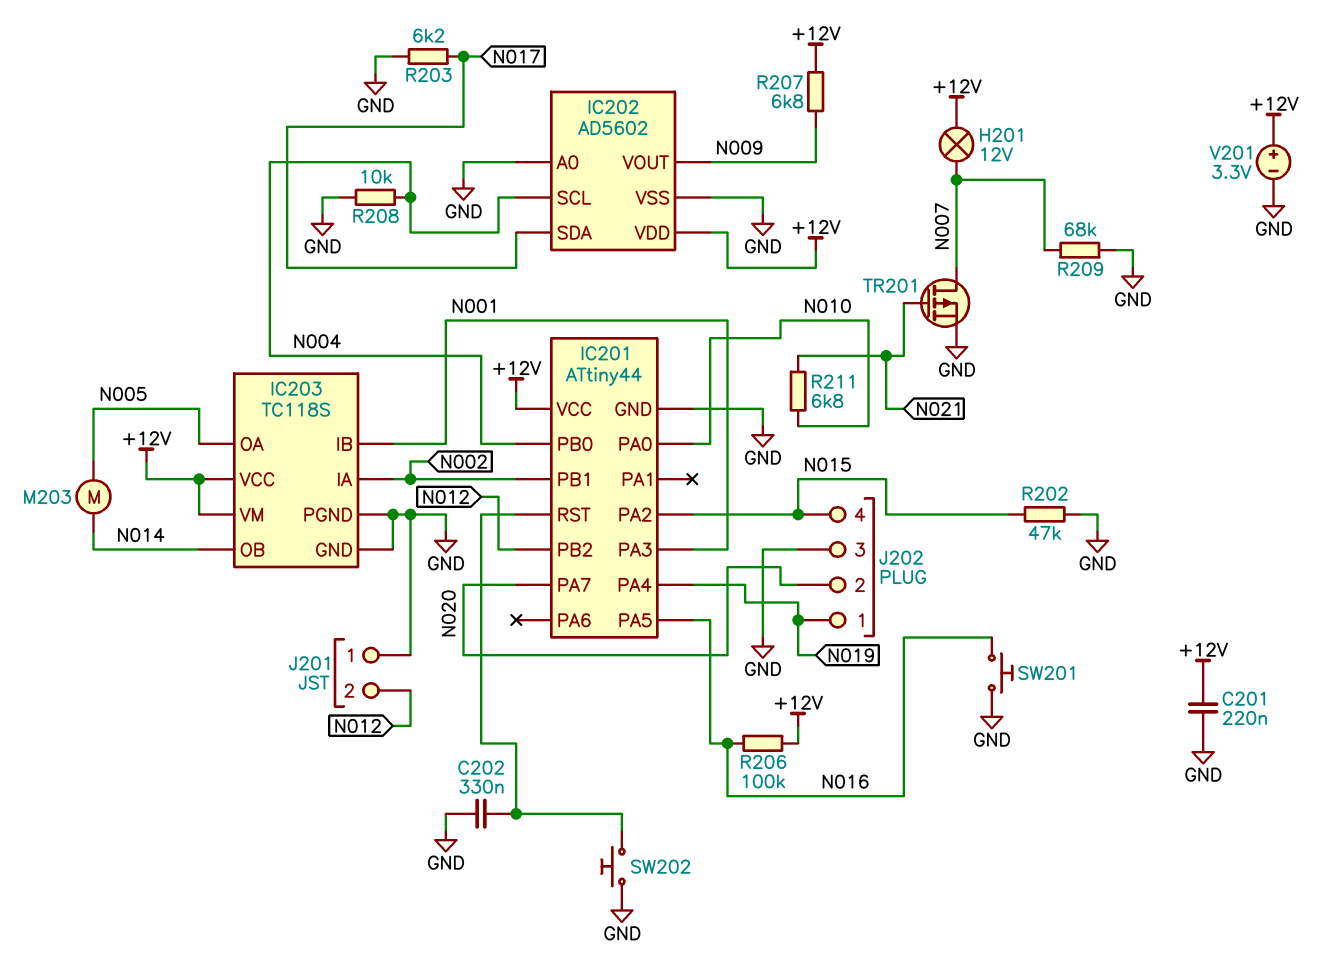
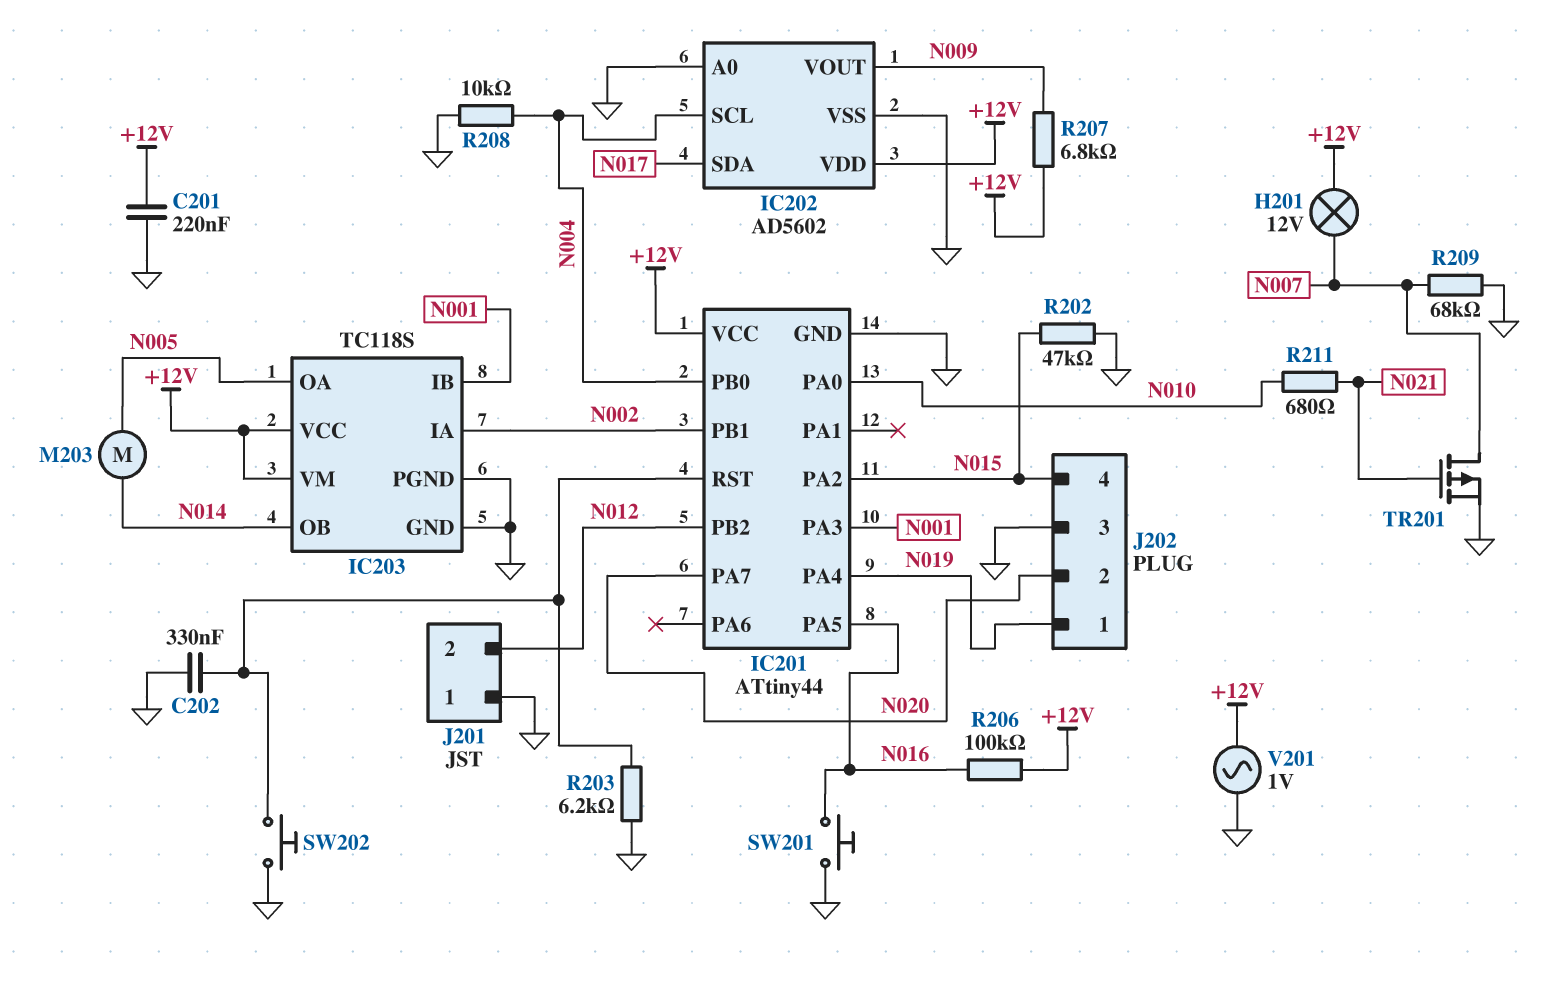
R203: 6.2k (GND, N017) -> 6.2k (GND, IC201/RST)
R211: 6.8k (N010, N021) -> 680 (N010, N021)
V201: 3.3V (plus +12V, minus GND) -> AC 1V (+12V, GND)

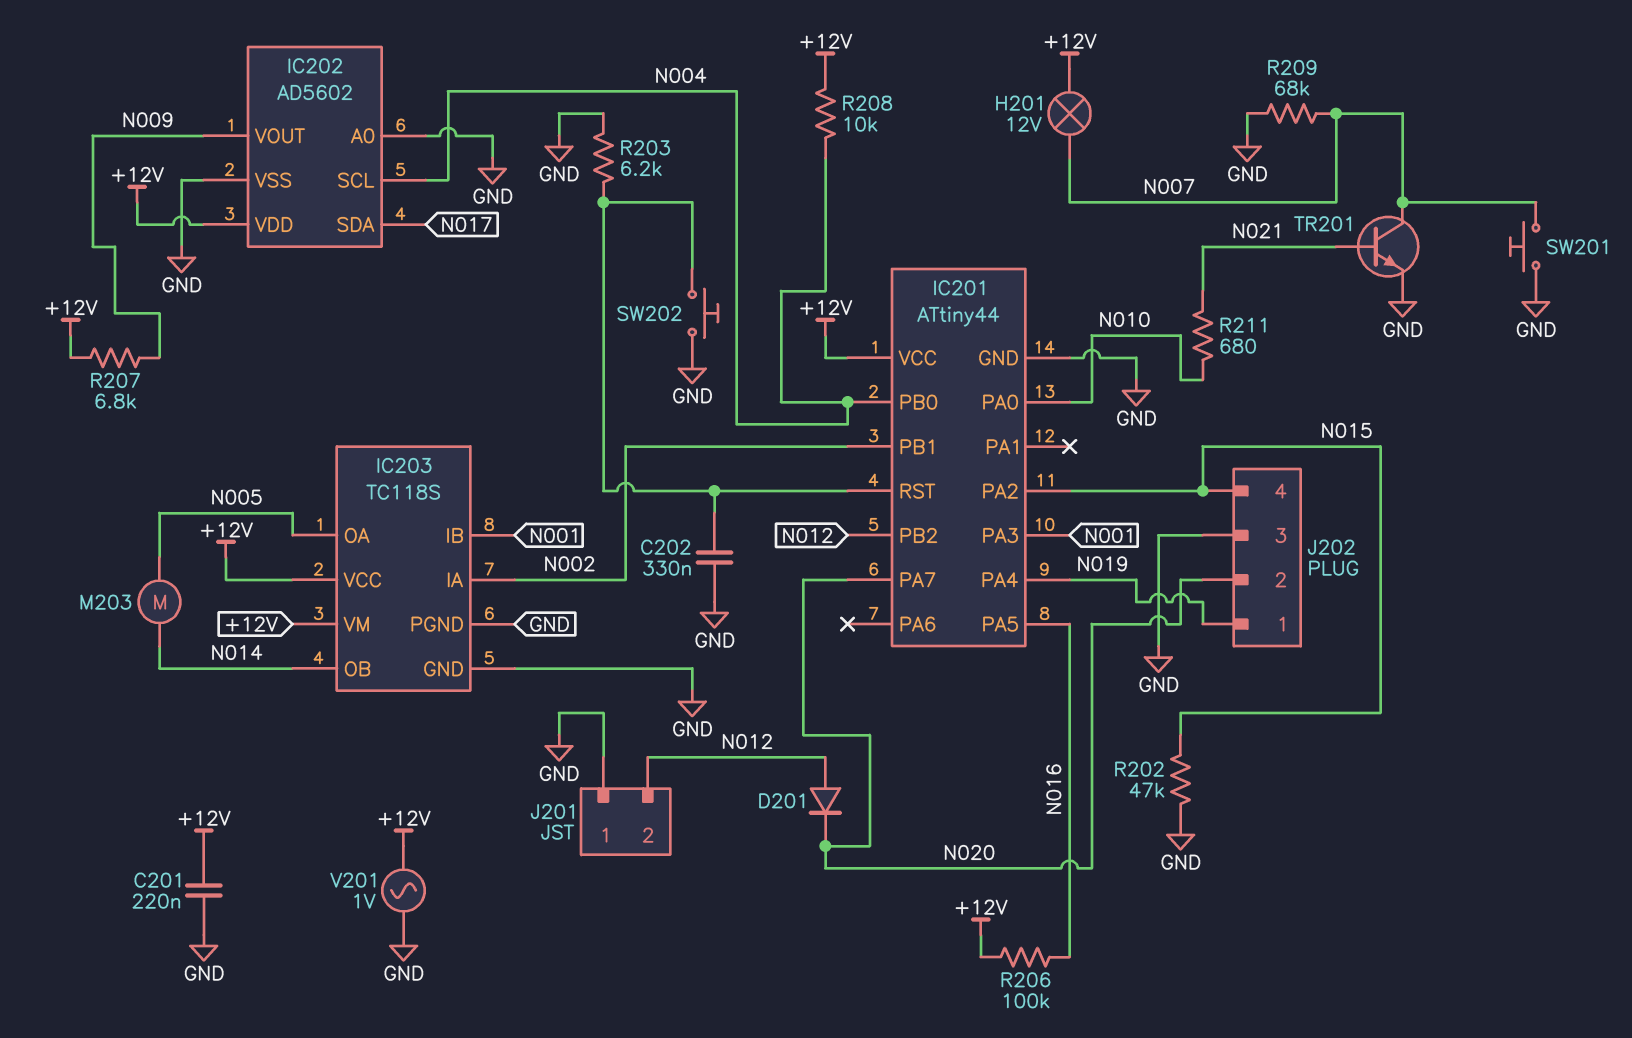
D201: none -> diode (A N012, K N020)
R208: 10k (GND, N004) -> 10k (+12V, N004)
SW201: button (GND, N016) -> button (GND, N007)
TR201: PMOS (G N021, D N007, S GND) -> NPN (B N021, C N007, E GND)

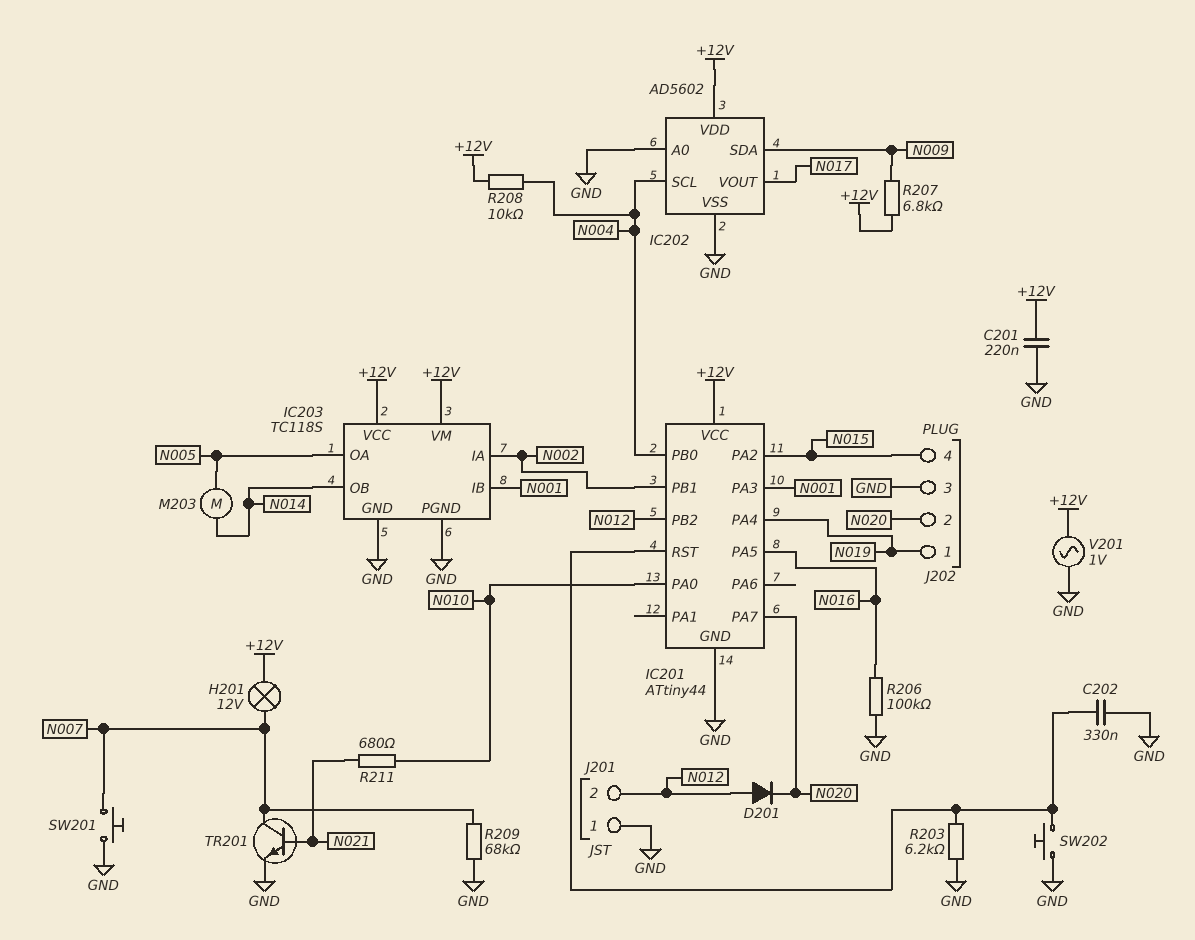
IC202 pin SDA: N017 -> N009
IC202 pin VOUT: N009 -> N017
R202: 47k (GND, N015) -> none
R206: 100k (+12V, N016) -> 100k (GND, N016)

